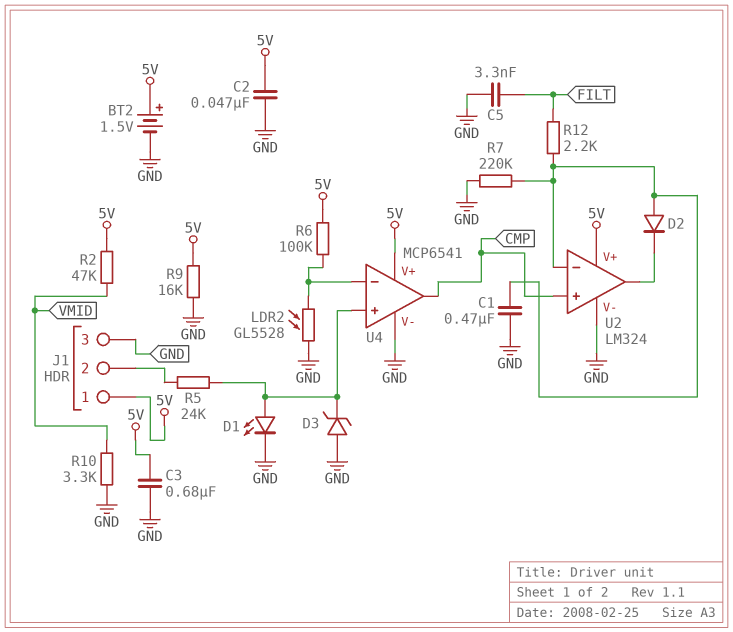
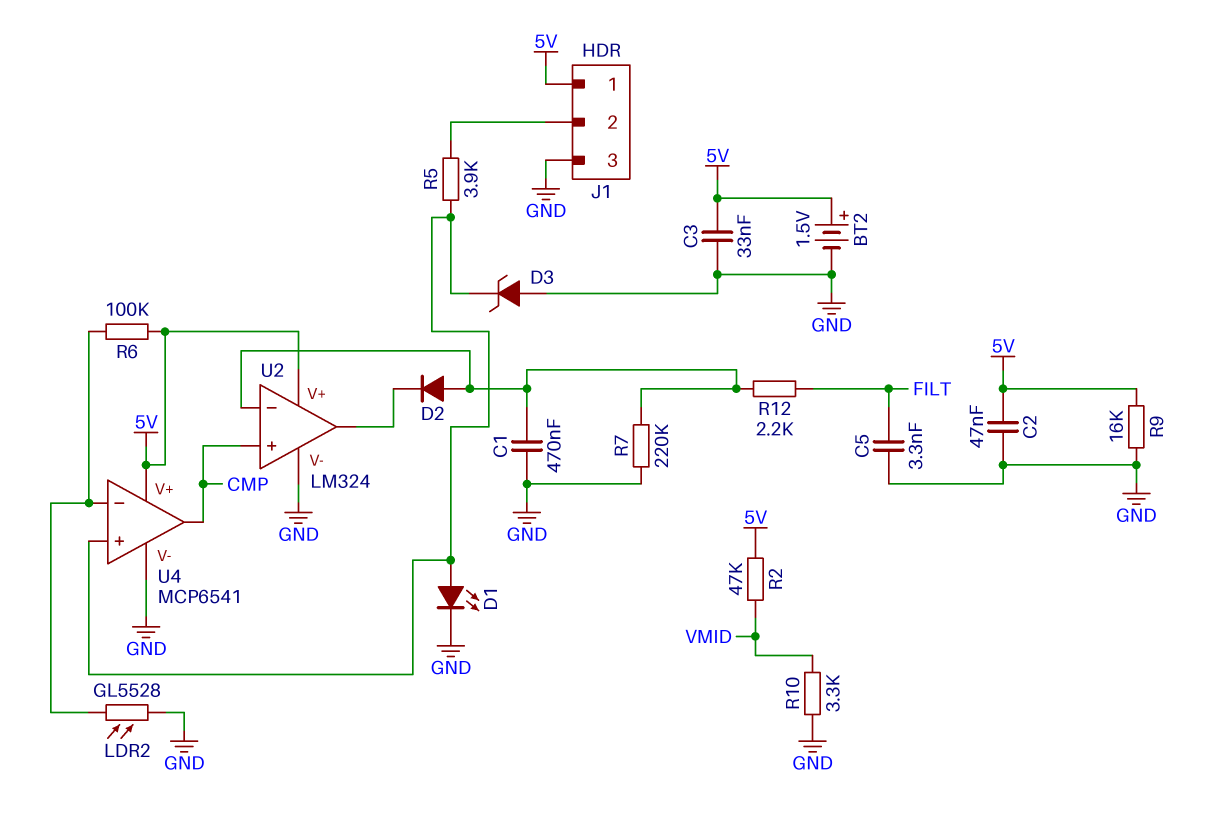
C3: 680nF (5V, GND) -> 33nF (5V, GND)
R5: 24k (J1/2, U4/in+) -> 3.9k (J1/2, U4/in+)

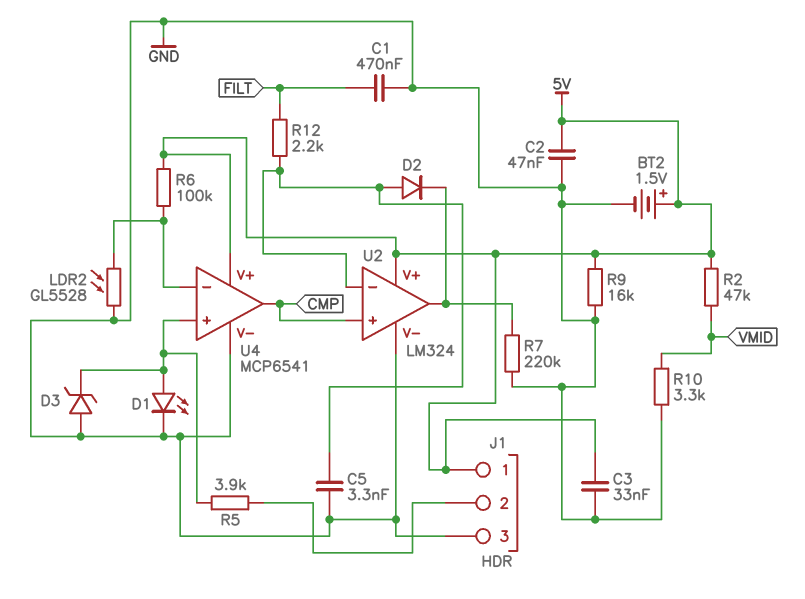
C1: 470nF (GND, U2/in-) -> 470nF (FILT, GND)
C5: 3.3nF (FILT, GND) -> 3.3nF (GND, U2/in-)
R7: 220k (GND, U2/in-) -> 220k (GND, U2/out)

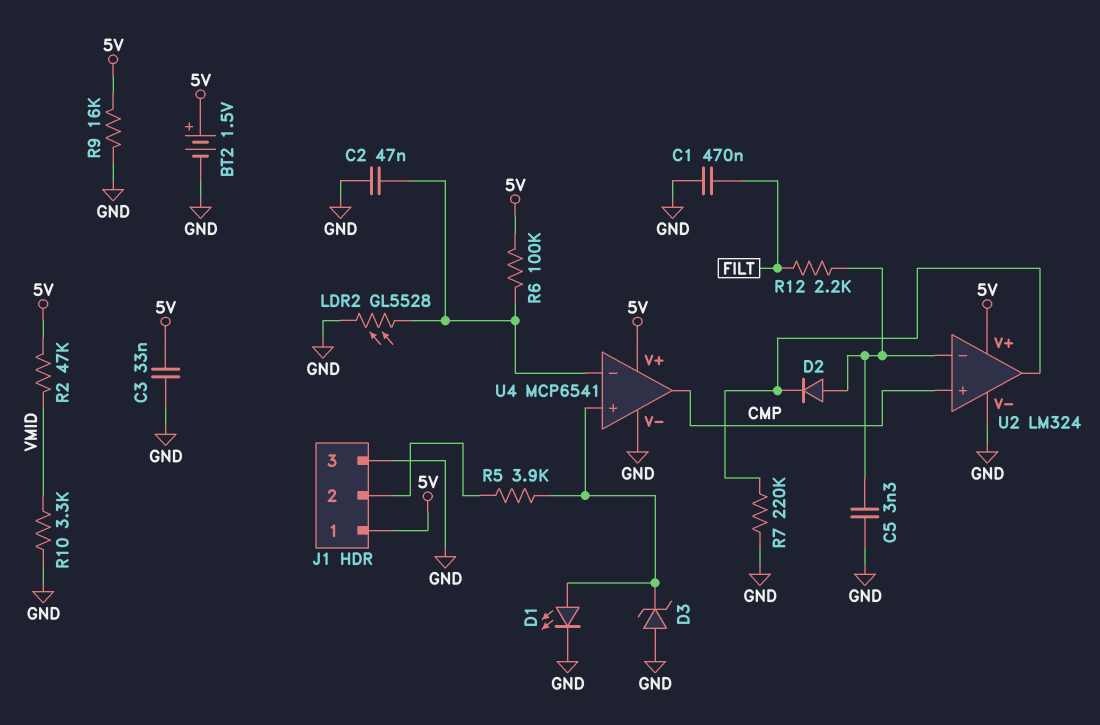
C2: 47nF (5V, GND) -> 47nF (GND, U4/in-)

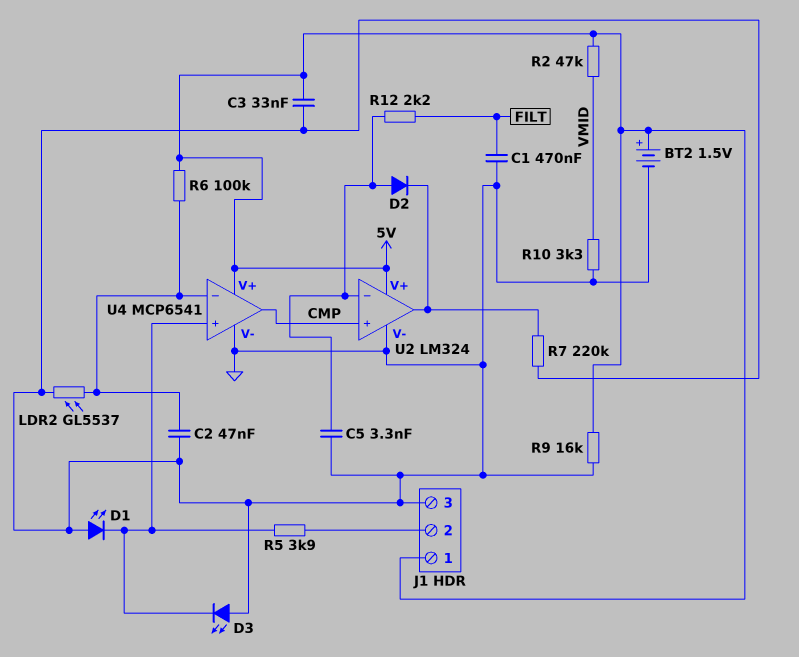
D1: LED (A U4/in+, K GND) -> LED (A GND, K U4/in+)
D3: zener (A GND, K U4/in+) -> LED (A GND, K U4/in+)
LDR2: GL5528 (GND, U4/in-) -> GL5537 (GND, U4/in-)

